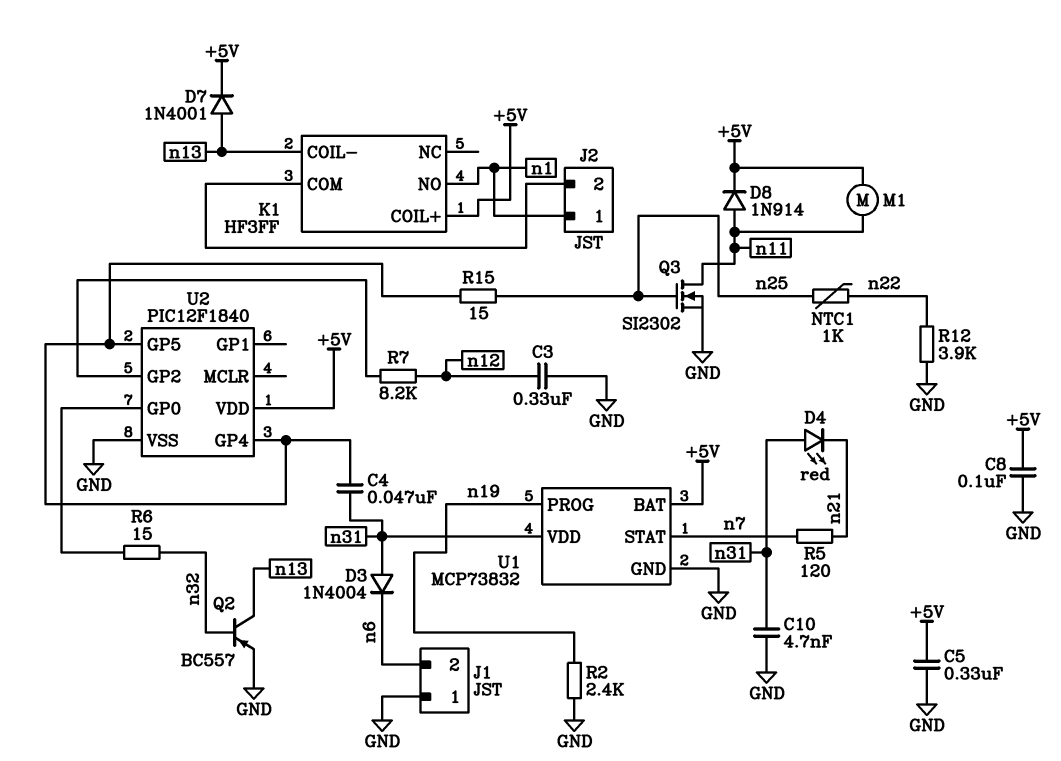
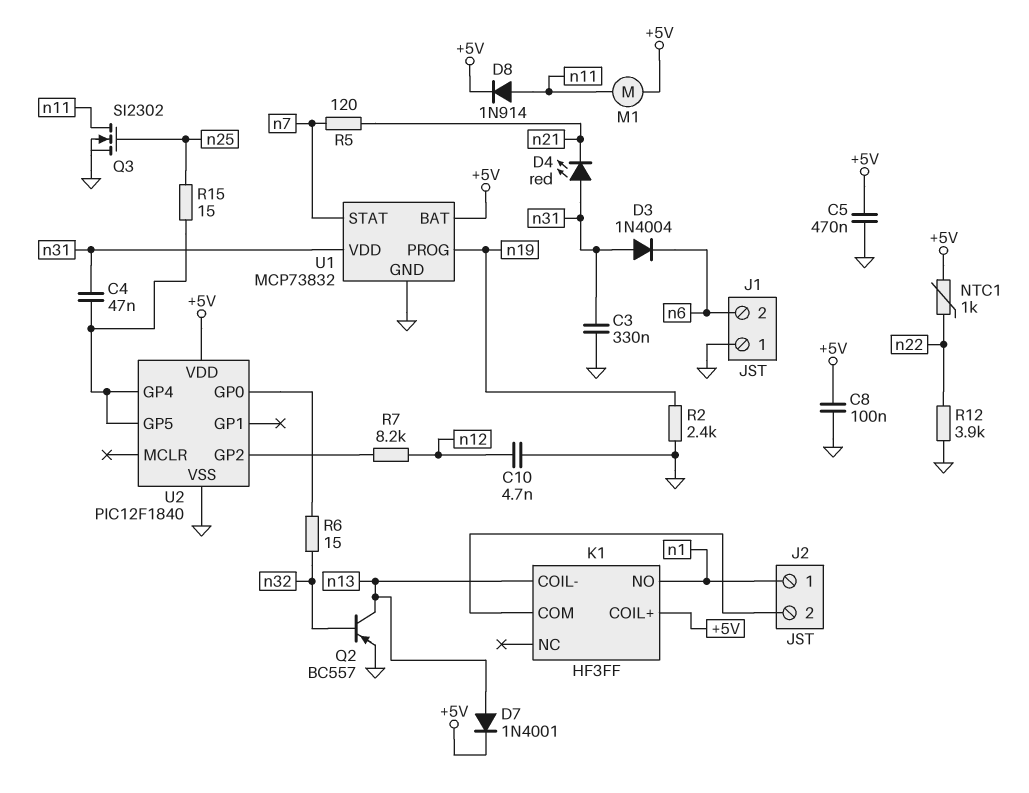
C3: 330nF (GND, n12) -> 330nF (GND, n31)
C5: 330nF (+5V, GND) -> 470nF (+5V, GND)
C10: 4.7nF (GND, n31) -> 4.7nF (GND, n12)
NTC1: 1k (n22, n25) -> 1k (+5V, n22)

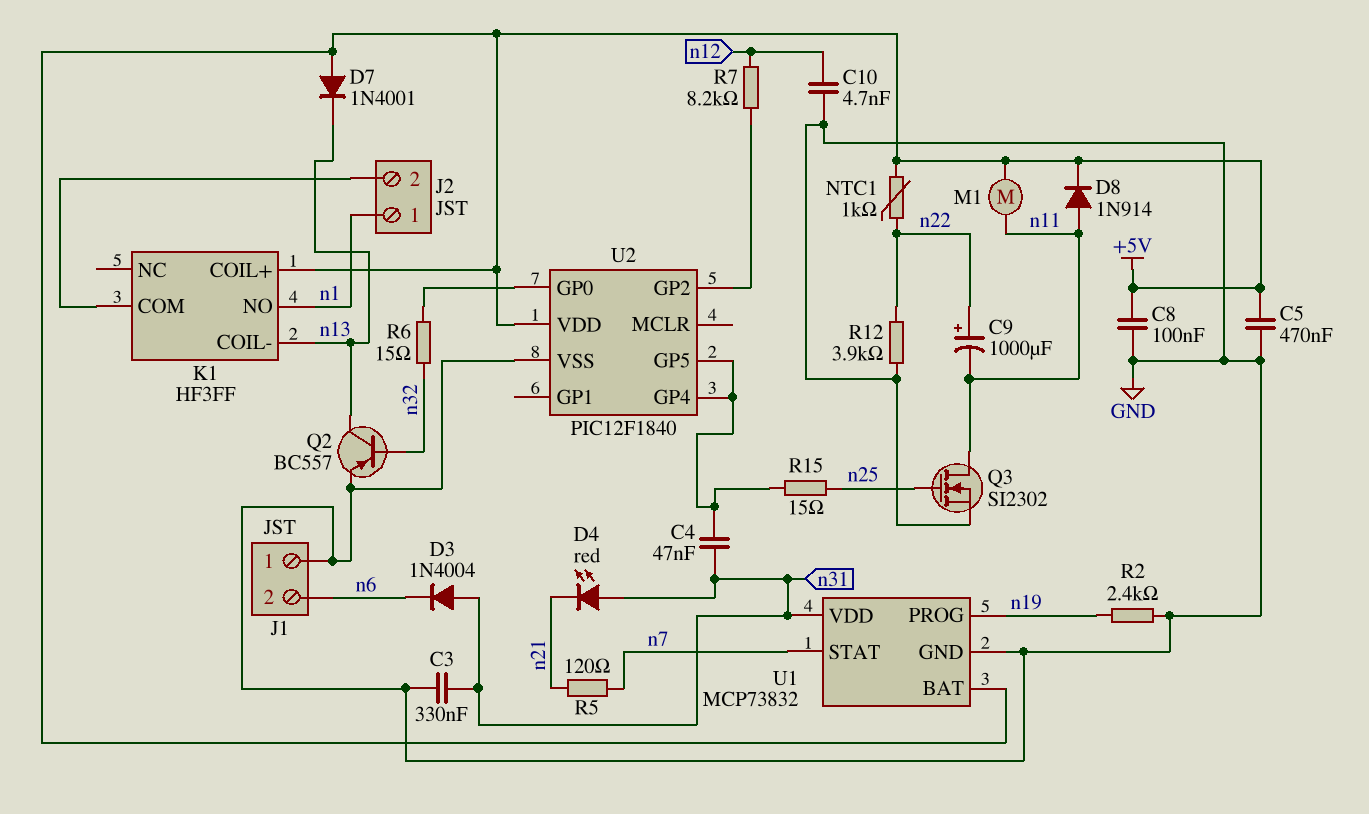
C9: none -> 1000uF (plus n22, minus n11)
D7: diode 1N4001 (A n13, K +5V) -> diode 1N4001 (A +5V, K n13)

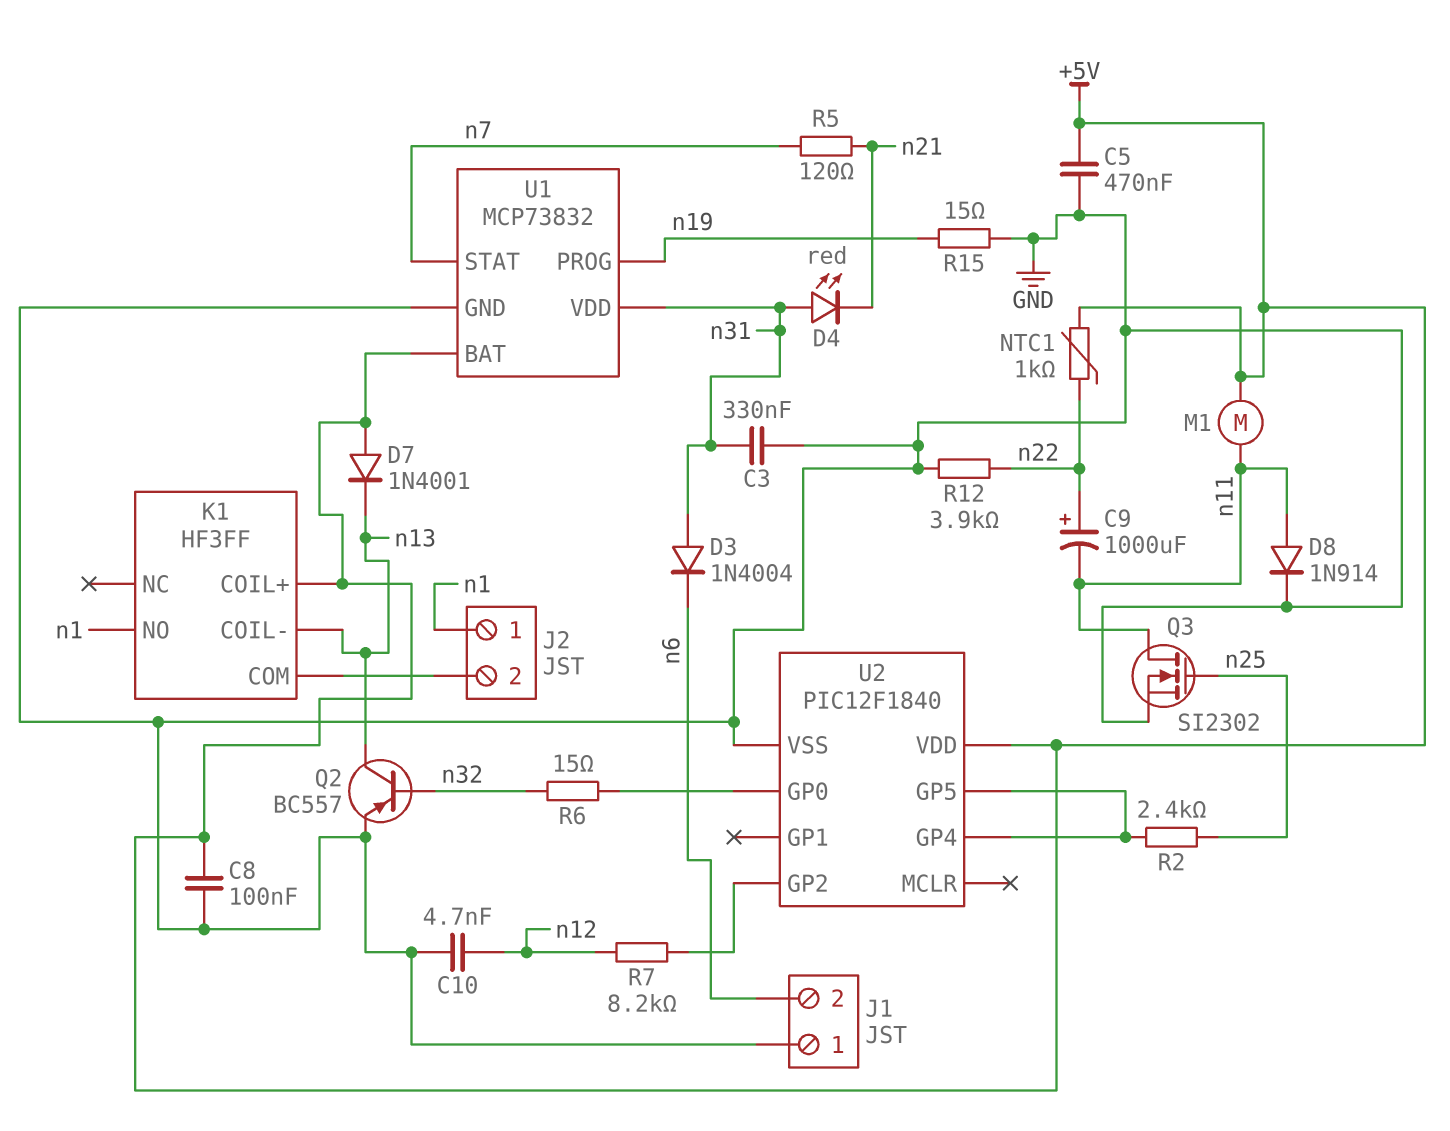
C4: 47nF (U2/GP4, n31) -> none
D8: diode 1N914 (A n11, K +5V) -> diode 1N914 (A n11, K GND)
R2: 2.4k (GND, n19) -> 2.4k (U2/GP4, n25)
R15: 15 (U2/GP4, n25) -> 15 (GND, n19)

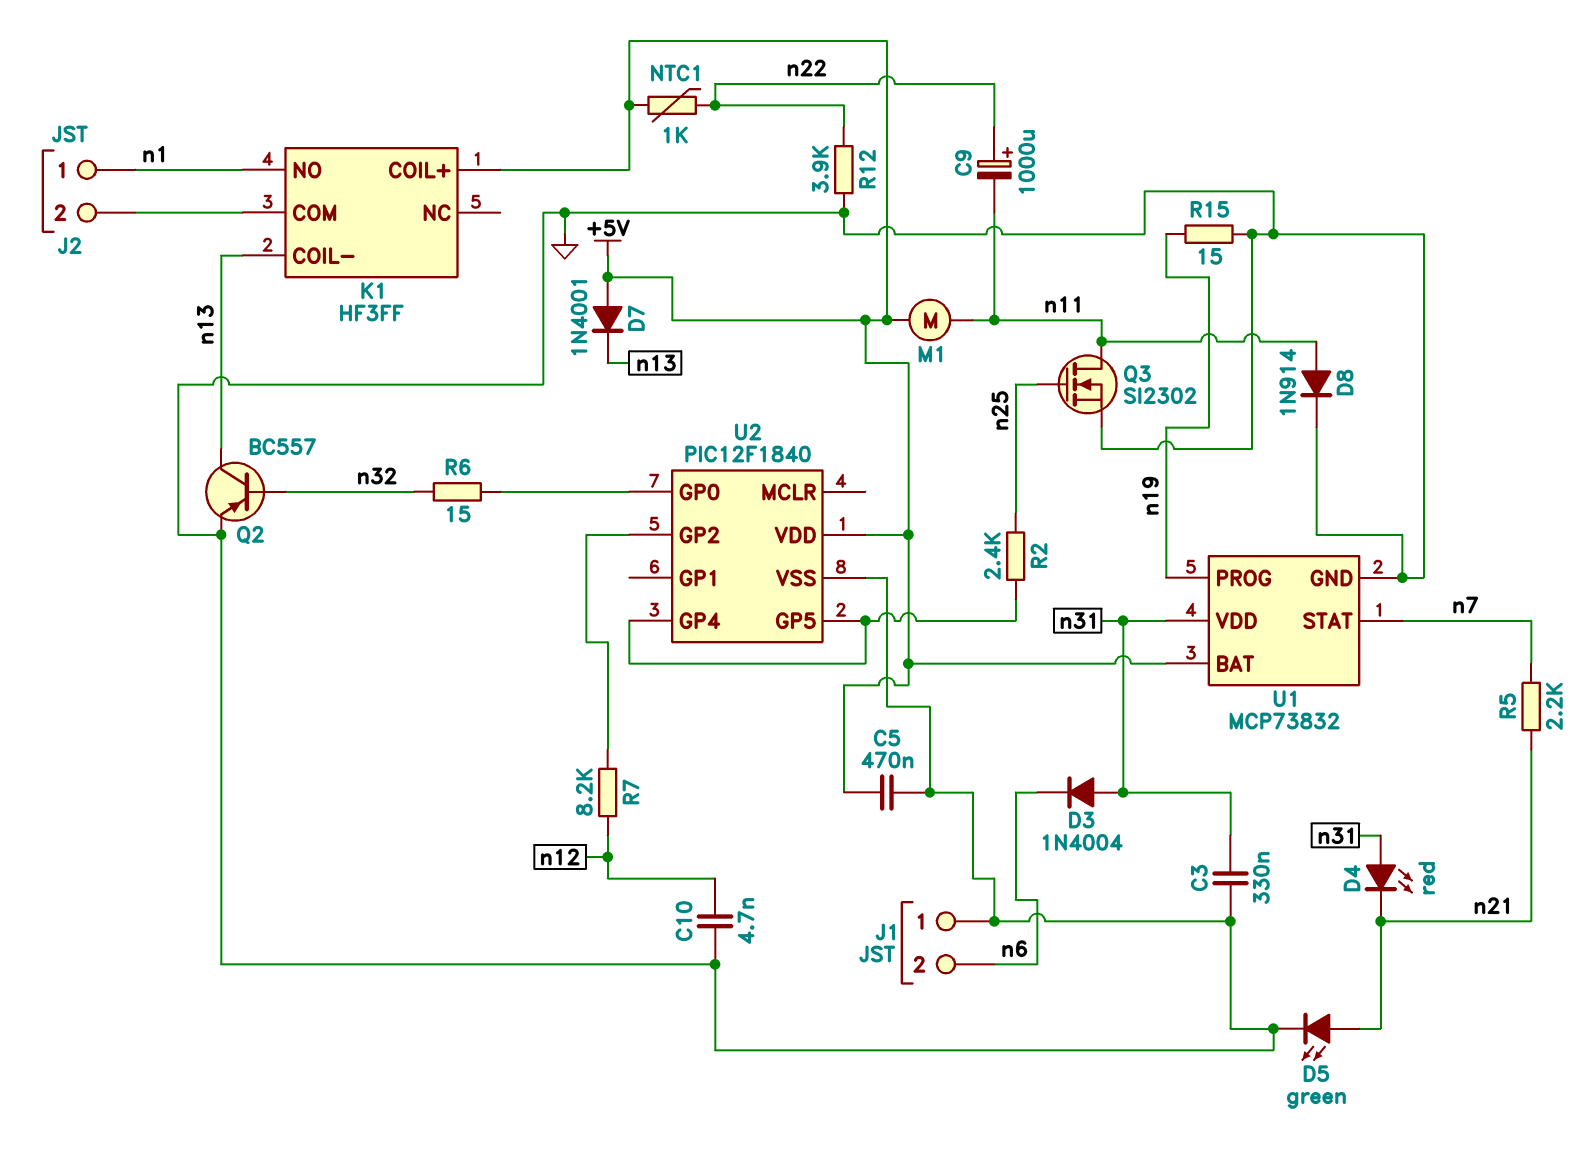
C8: 100nF (+5V, GND) -> none
D5: none -> LED green (A n21, K GND)
R5: 120 (n7, n21) -> 2.2k (n7, n21)

